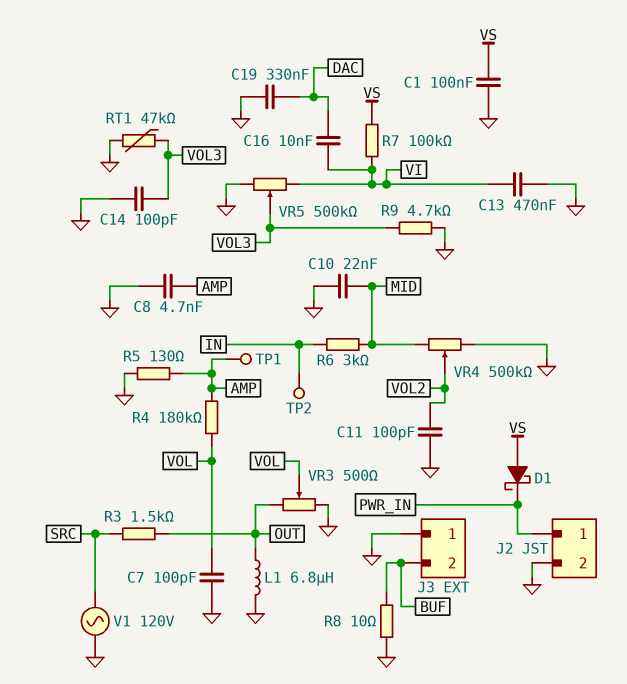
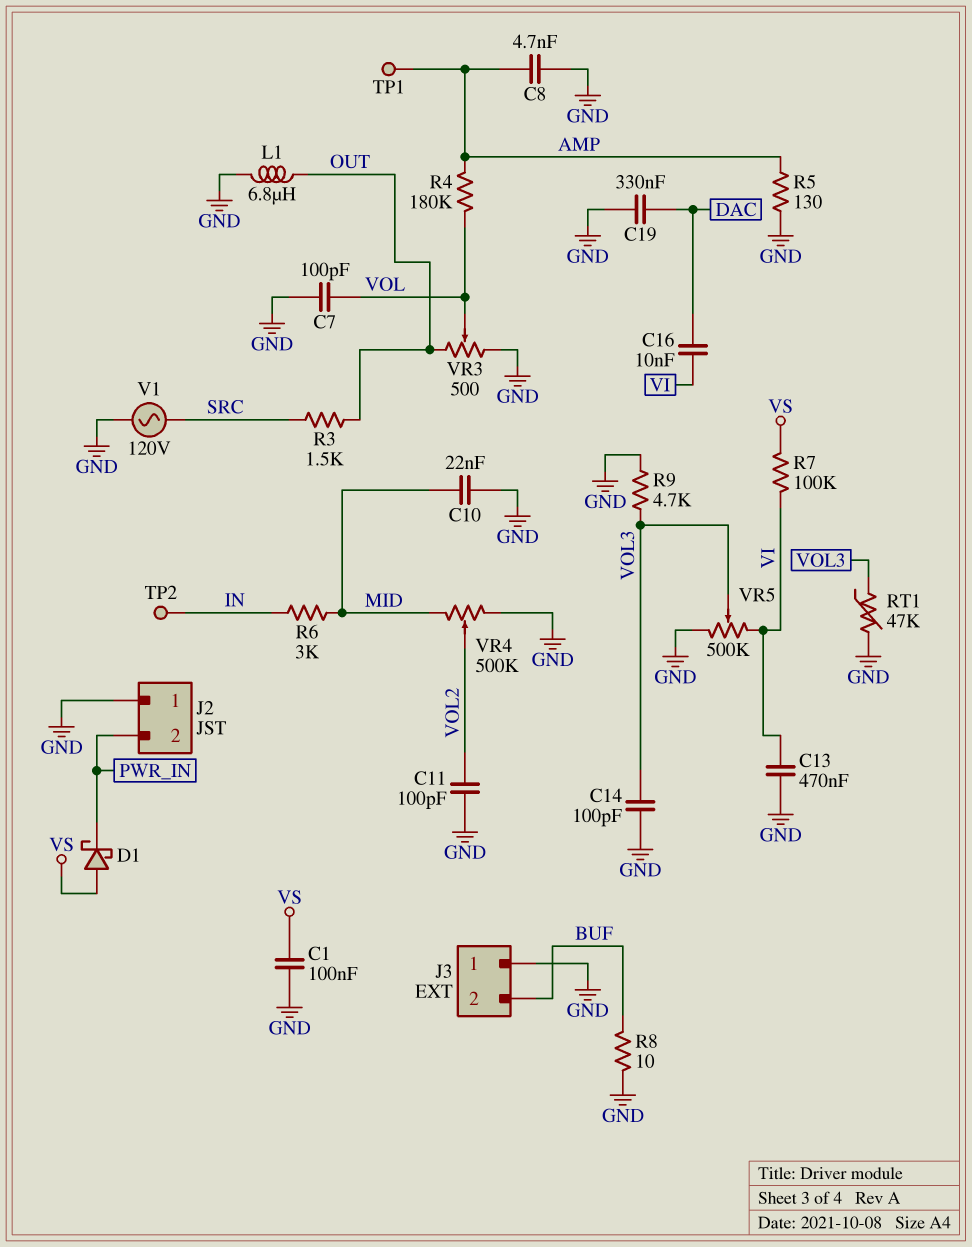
J2 pin 1: PWR_IN -> GND
J2 pin 2: GND -> PWR_IN

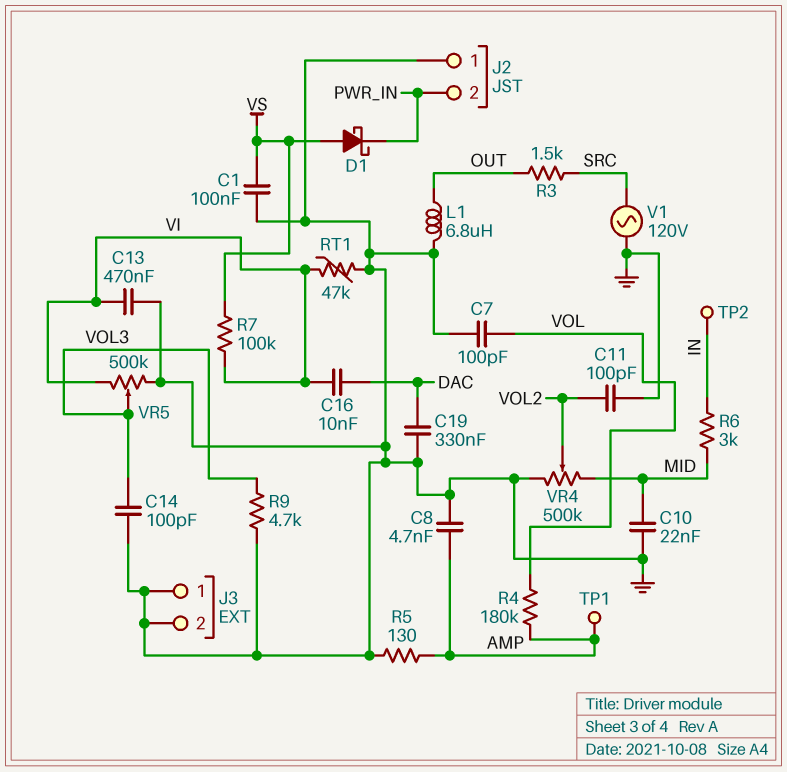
J3 pin 2: BUF -> GND
R8: 10 (BUF, GND) -> none
RT1: 47k (GND, VOL3) -> 47k (GND, VI)
VR3: 500 (GND, OUT, wiper VOL) -> none

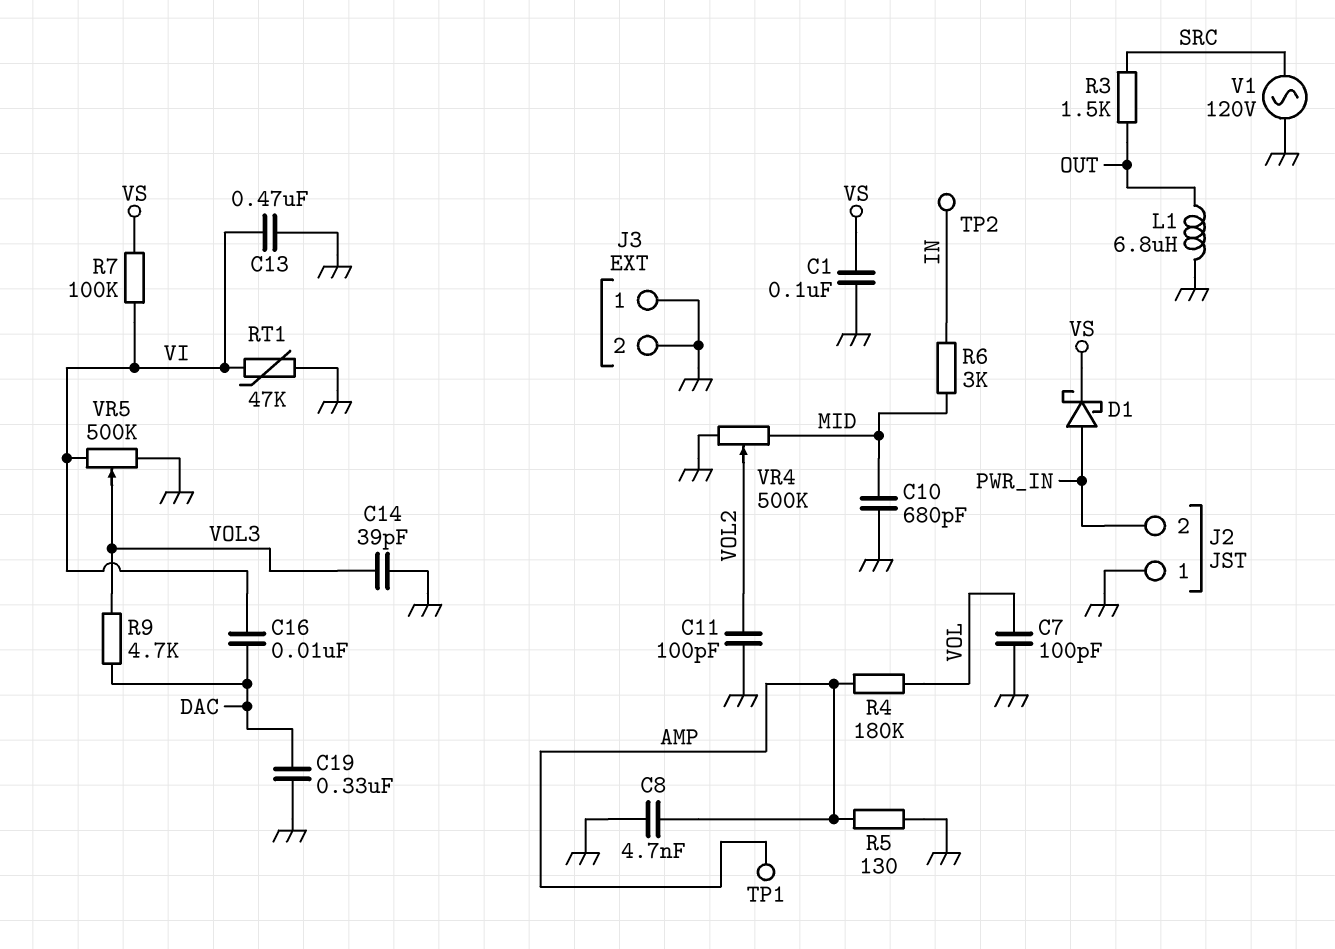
C10: 22nF (GND, MID) -> 680pF (GND, MID)
C14: 100pF (GND, VOL3) -> 39pF (GND, VOL3)
D1: schottky (A VS, K PWR_IN) -> schottky (A PWR_IN, K VS)
R9: 4.7k (GND, VOL3) -> 4.7k (DAC, VOL3)

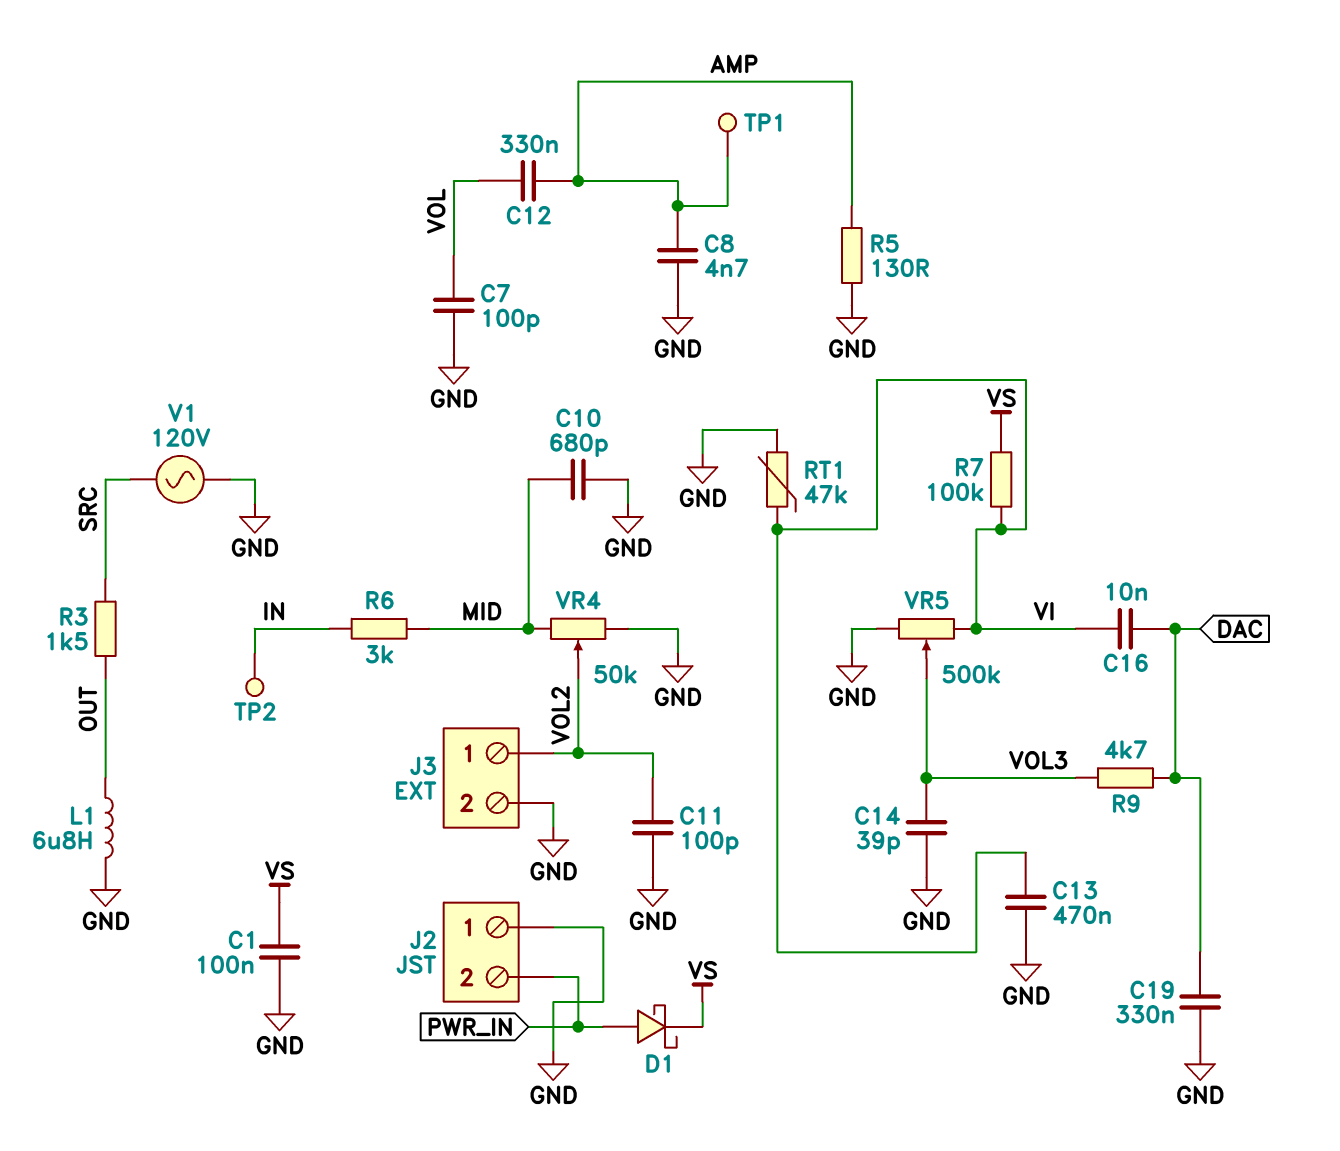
C12: none -> 330nF (AMP, VOL)
J3 pin 1: GND -> VOL2
R4: 180k (AMP, VOL) -> none
VR4: 500k (GND, MID, wiper VOL2) -> 50k (GND, MID, wiper VOL2)

